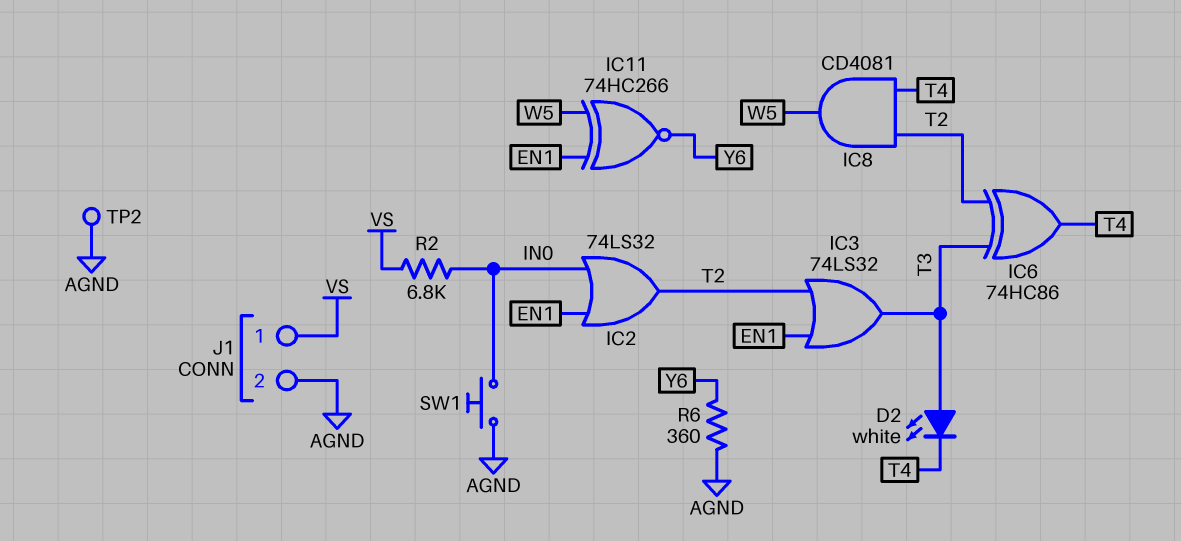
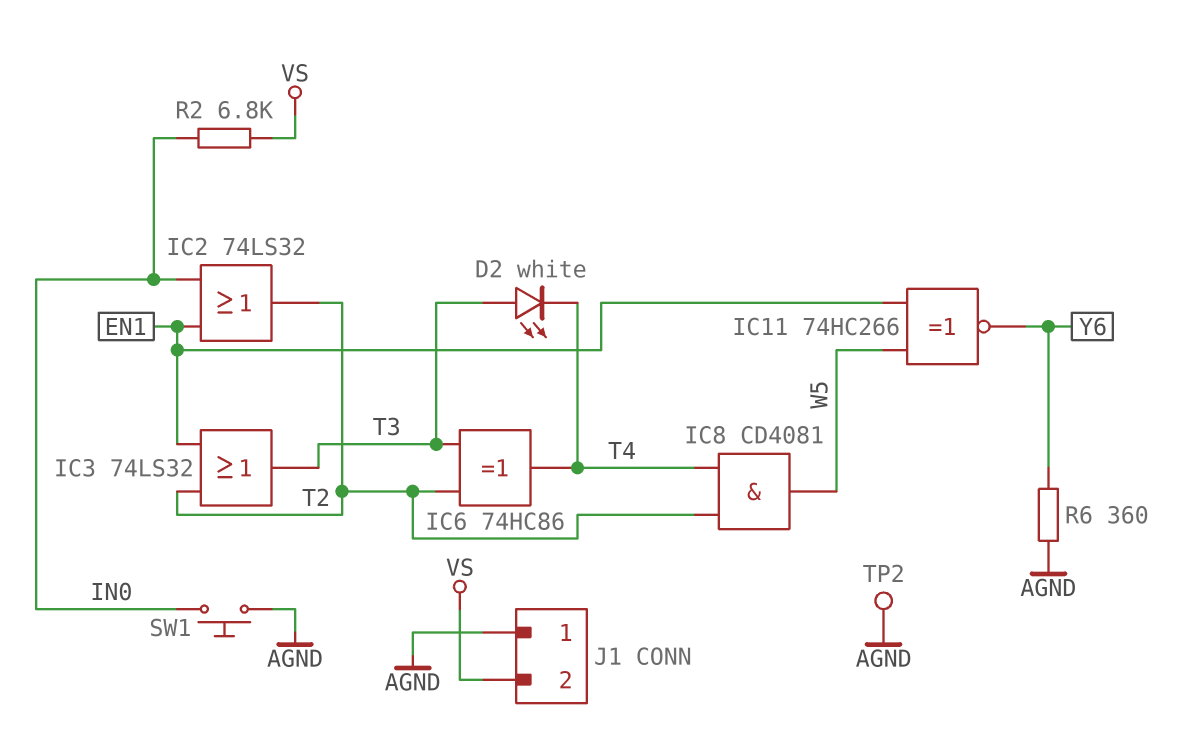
J1 pin 1: VS -> AGND
J1 pin 2: AGND -> VS

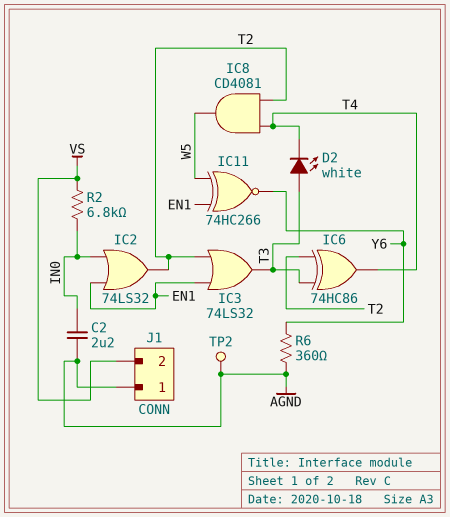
C2: none -> 2.2uF (AGND, IN0)
SW1: button (AGND, IN0) -> none

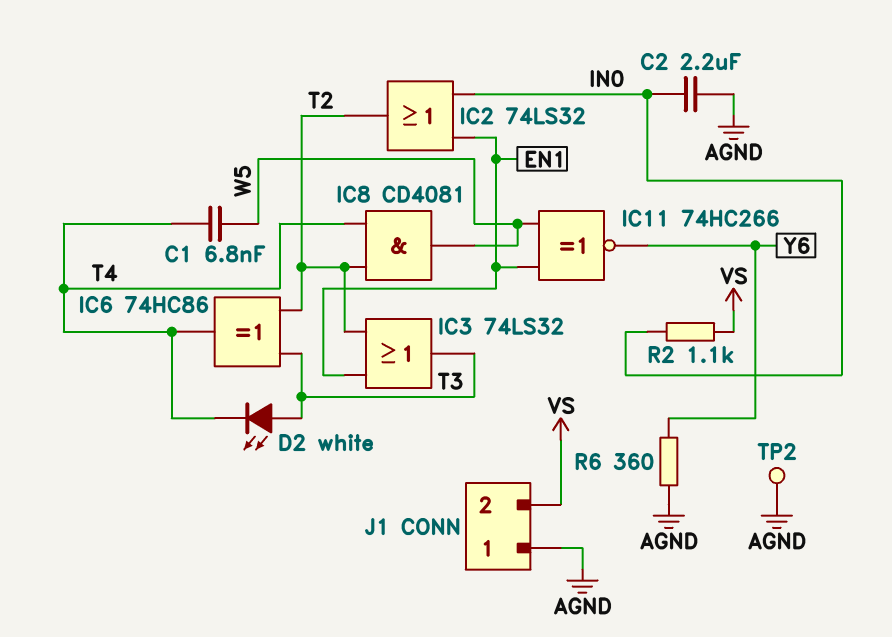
C1: none -> 6.8nF (T4, W5)
R2: 6.8k (IN0, VS) -> 1.1k (IN0, VS)

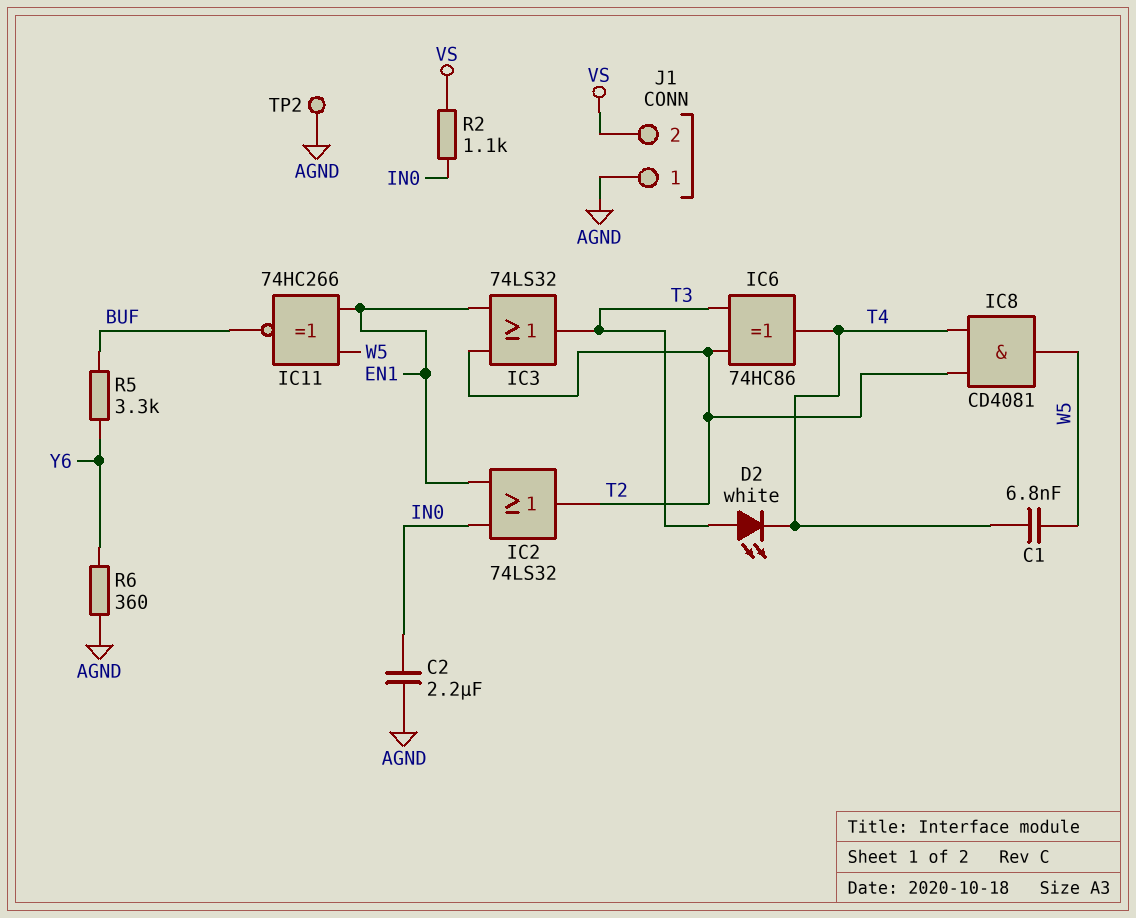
IC11: XNOR 74HC266 (in EN1, in W5, out Y6) -> XNOR 74HC266 (in EN1, in W5, out BUF)
R5: none -> 3.3k (BUF, Y6)

